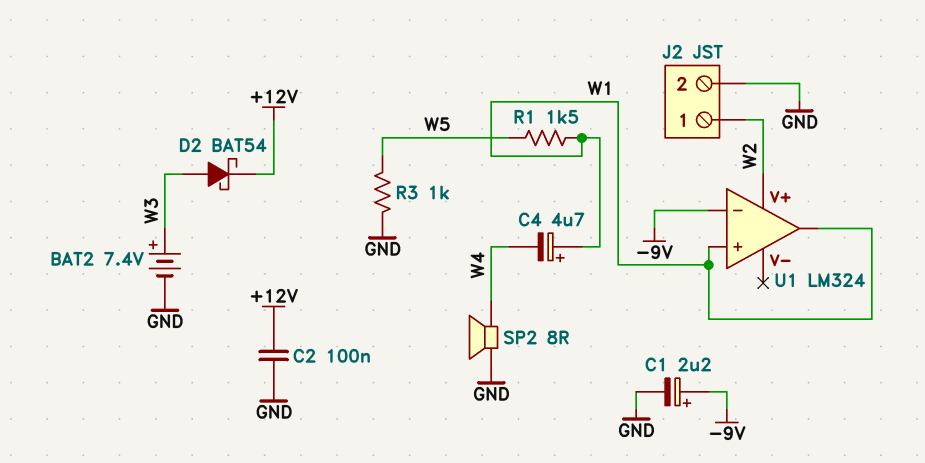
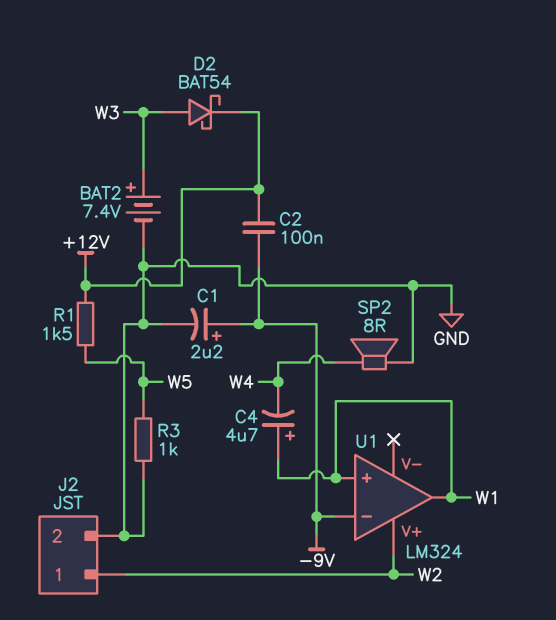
C2: 100nF (+12V, GND) -> 100nF (+12V, -9V)
R1: 1.5k (W1, W5) -> 1.5k (+12V, W5)

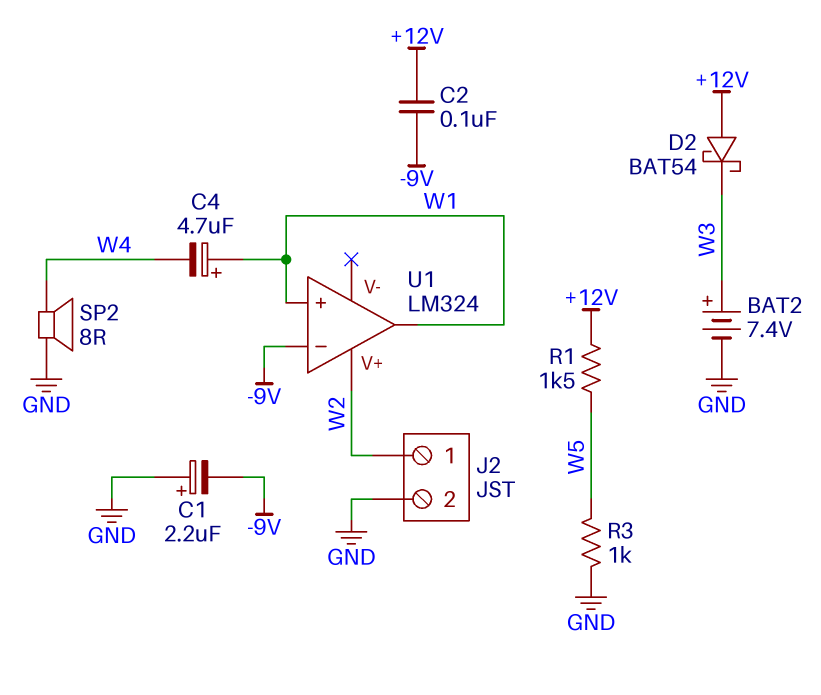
C1: 2.2uF (plus -9V, minus GND) -> 2.2uF (plus GND, minus -9V)
D2: schottky BAT54 (A W3, K +12V) -> schottky BAT54 (A +12V, K W3)

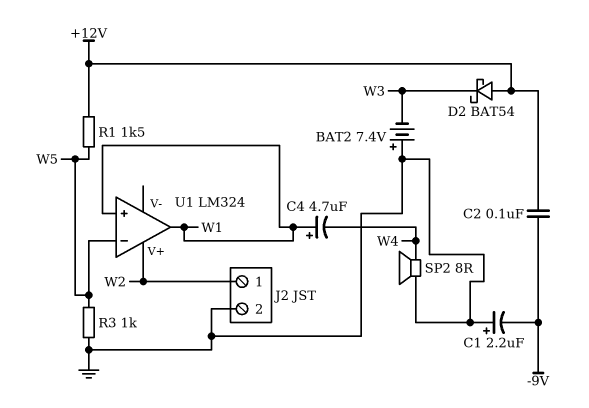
BAT2: 7.4V (plus W3, minus GND) -> 7.4V (plus GND, minus W3)
U1 pin in-: -9V -> W5

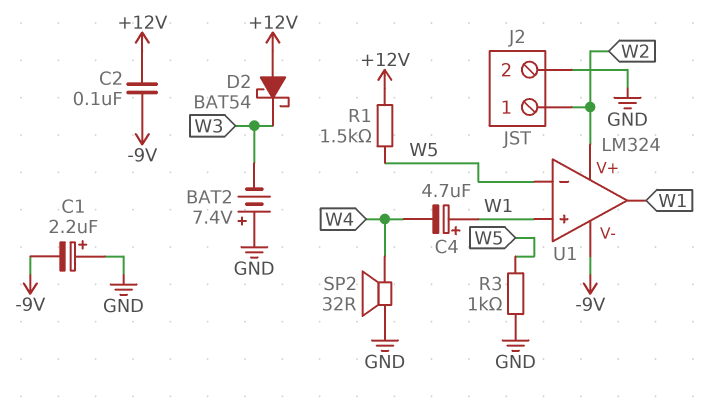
SP2: speaker 8R (GND, W4) -> speaker 32R (GND, W4)
U1 pin V-: none -> -9V

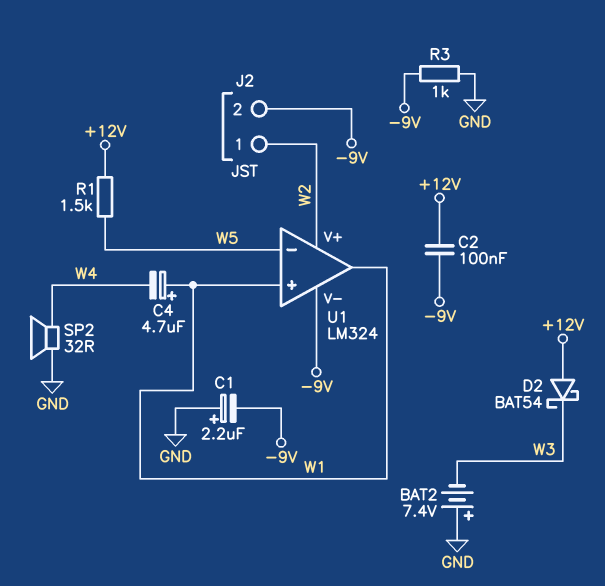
J2 pin 2: GND -> -9V
R3: 1k (GND, W5) -> 1k (-9V, GND)

